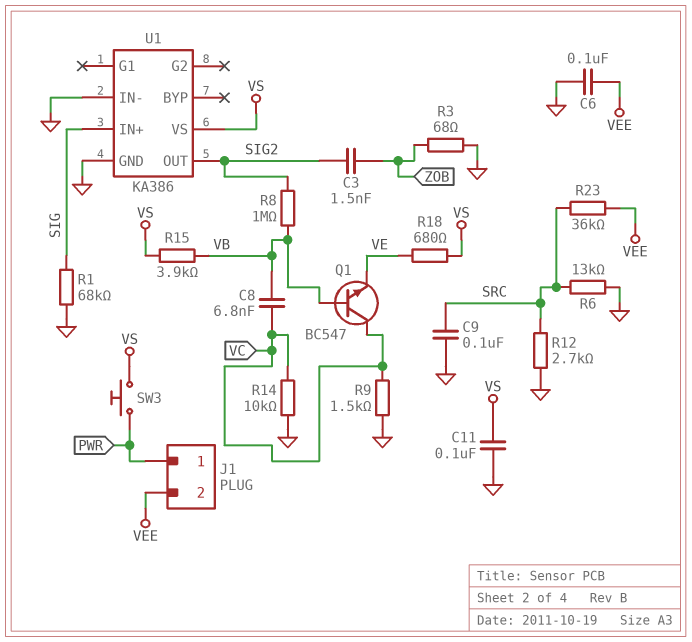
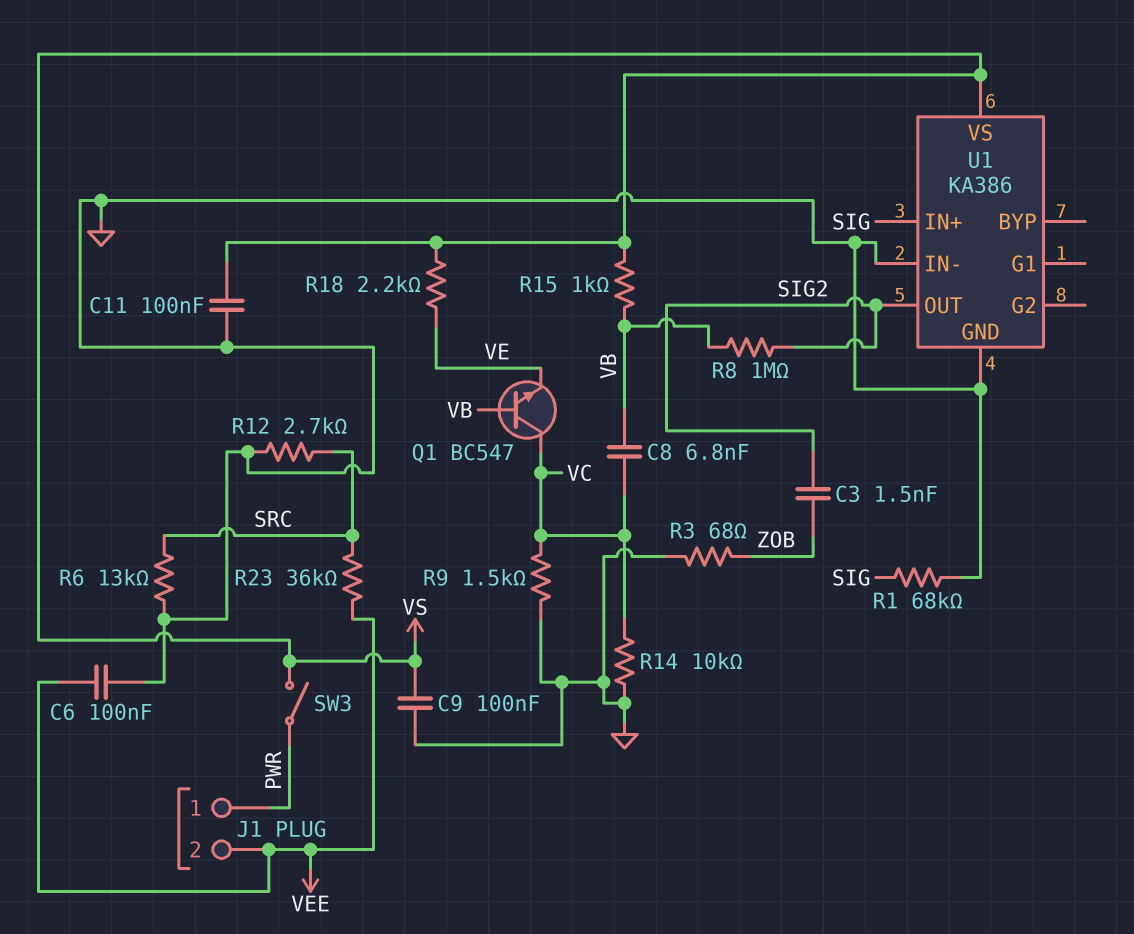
C9: 100nF (GND, SRC) -> 100nF (GND, VS)
R15: 3.9k (VB, VS) -> 1k (VB, VS)
R18: 680 (VE, VS) -> 2.2k (VE, VS)
SW3: button (PWR, VS) -> switch (PWR, VS)

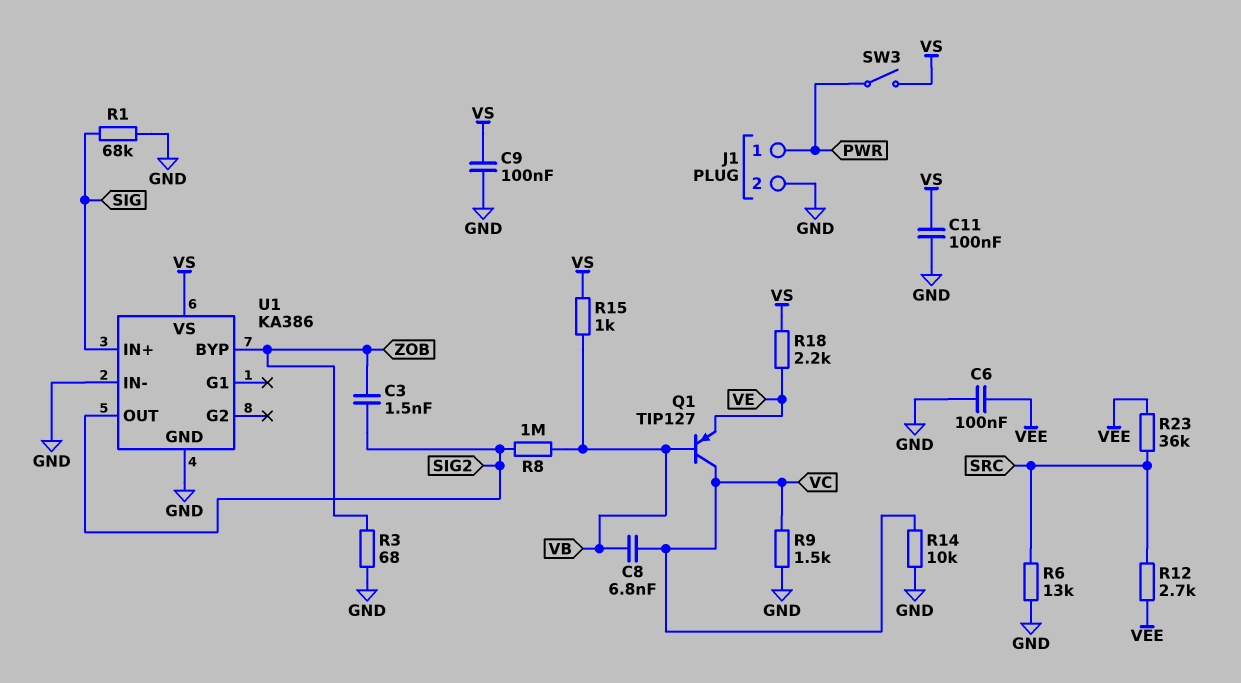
J1 pin 2: VEE -> GND
Q1: NPN BC547 (B VB, C VC, E VE) -> PNP TIP127 (B VB, C VC, E VE)
R12: 2.7k (GND, SRC) -> 2.7k (SRC, VEE)
U1 pin BYP: none -> ZOB

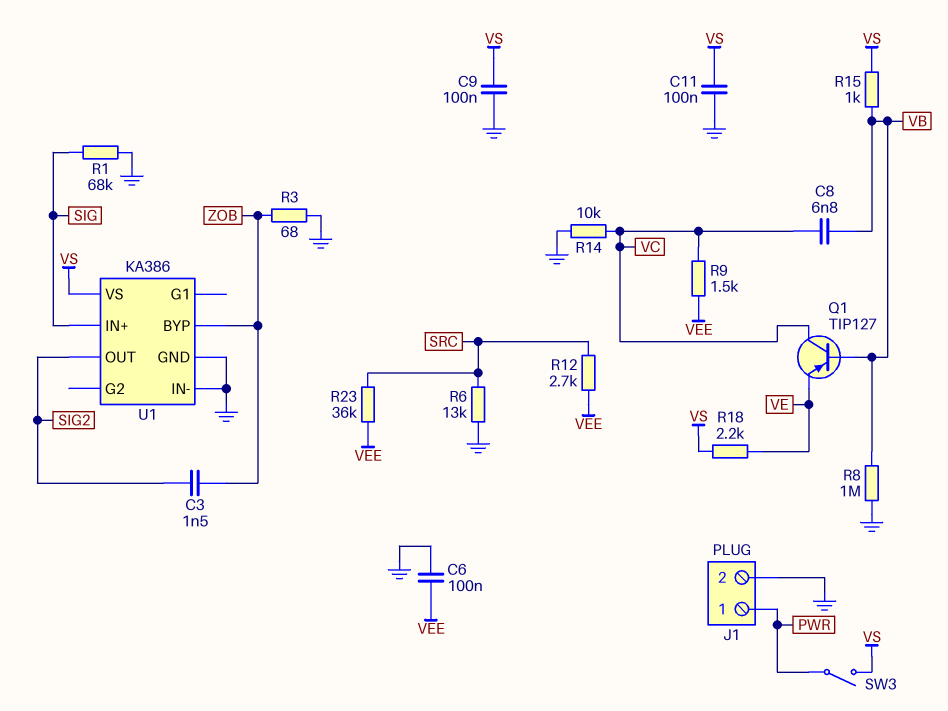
R8: 1M (SIG2, VB) -> 1M (GND, VB)
R9: 1.5k (GND, VC) -> 1.5k (VC, VEE)

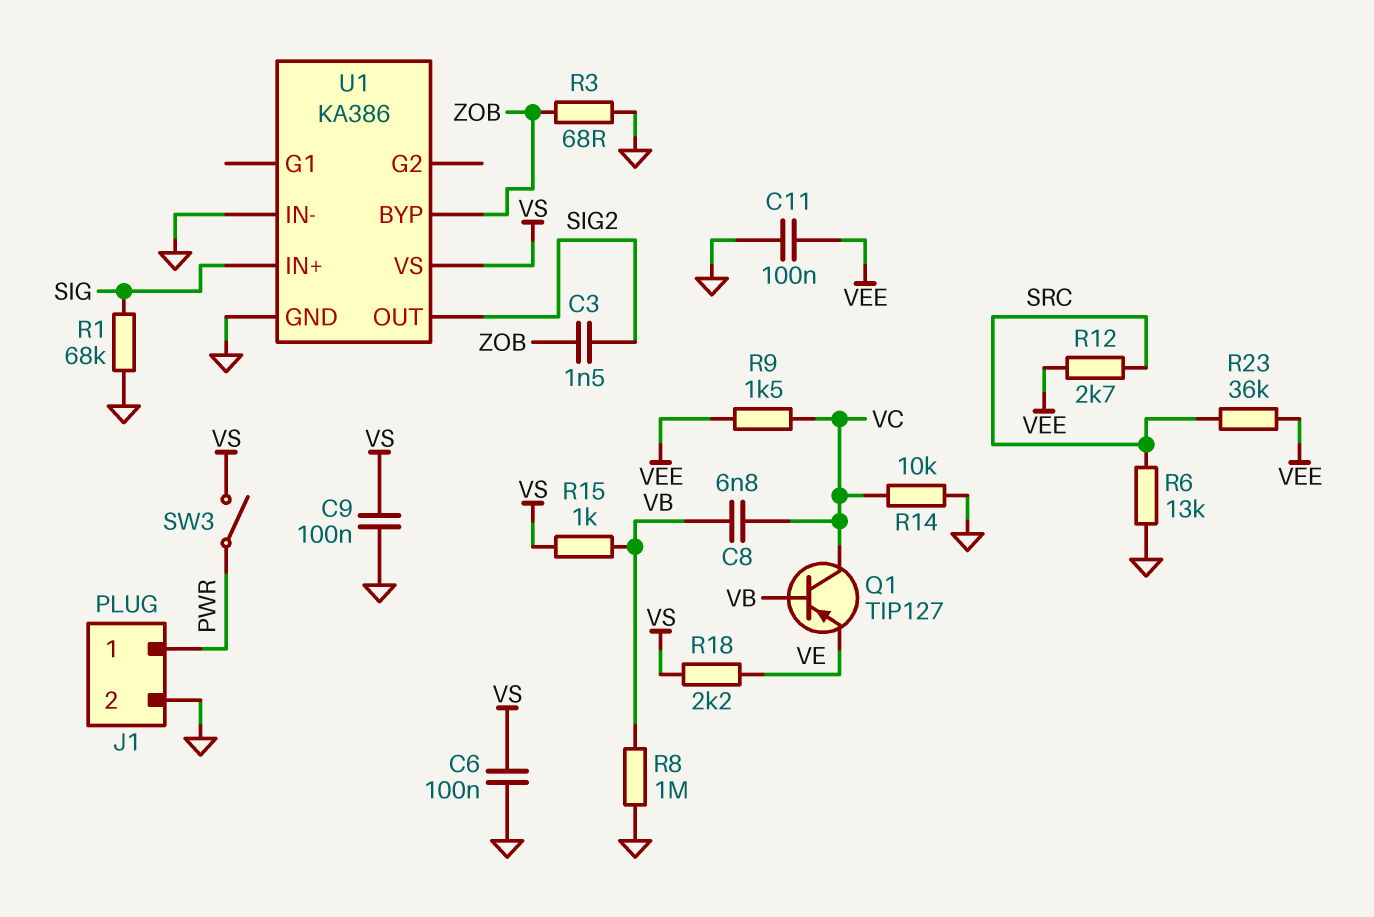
C6: 100nF (GND, VEE) -> 100nF (GND, VS)
C11: 100nF (GND, VS) -> 100nF (GND, VEE)

